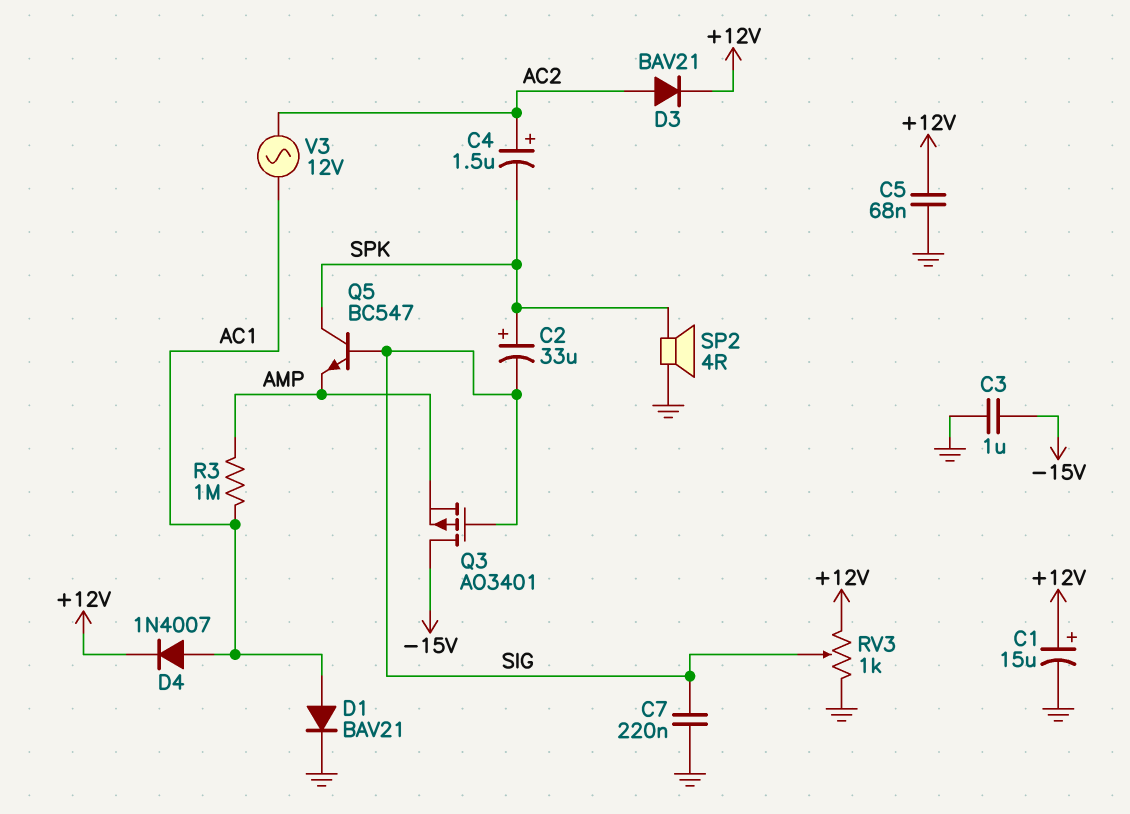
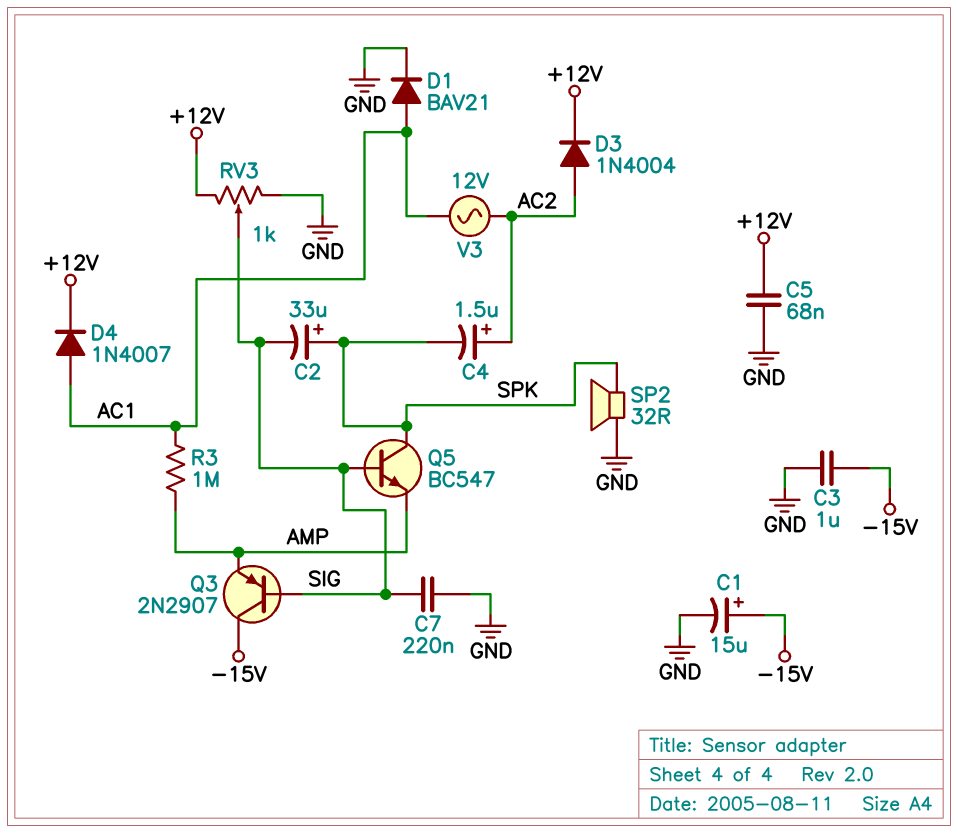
C1: 15uF (plus +12V, minus GND) -> 15uF (plus -15V, minus GND)
D3: diode BAV21 (A AC2, K +12V) -> diode 1N4004 (A AC2, K +12V)
Q3: PMOS AO3401 (G SIG, D -15V, S AMP) -> PNP 2N2907 (B SIG, C -15V, E AMP)
SP2: speaker 4R (GND, SPK) -> speaker 32R (GND, SPK)

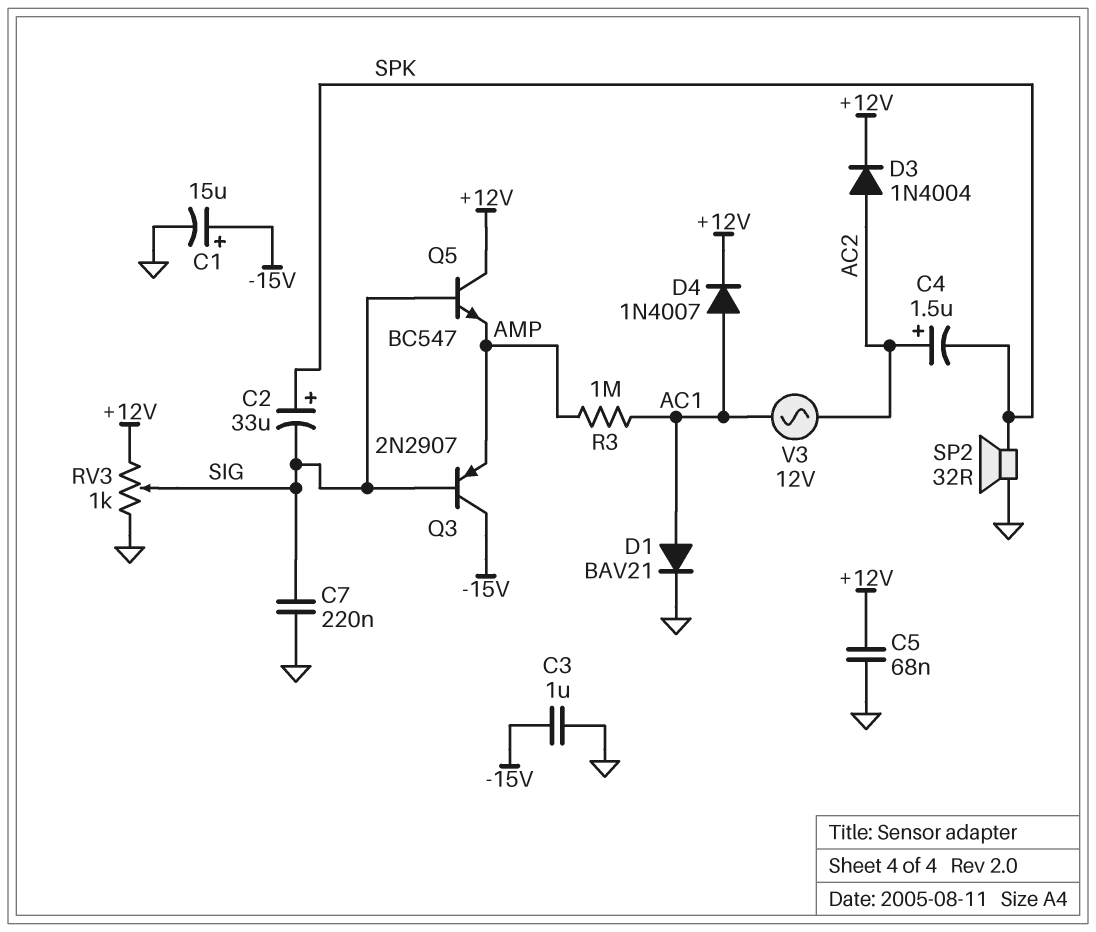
Q5: NPN BC547 (B SIG, C SPK, E AMP) -> NPN BC547 (B SIG, C +12V, E AMP)

